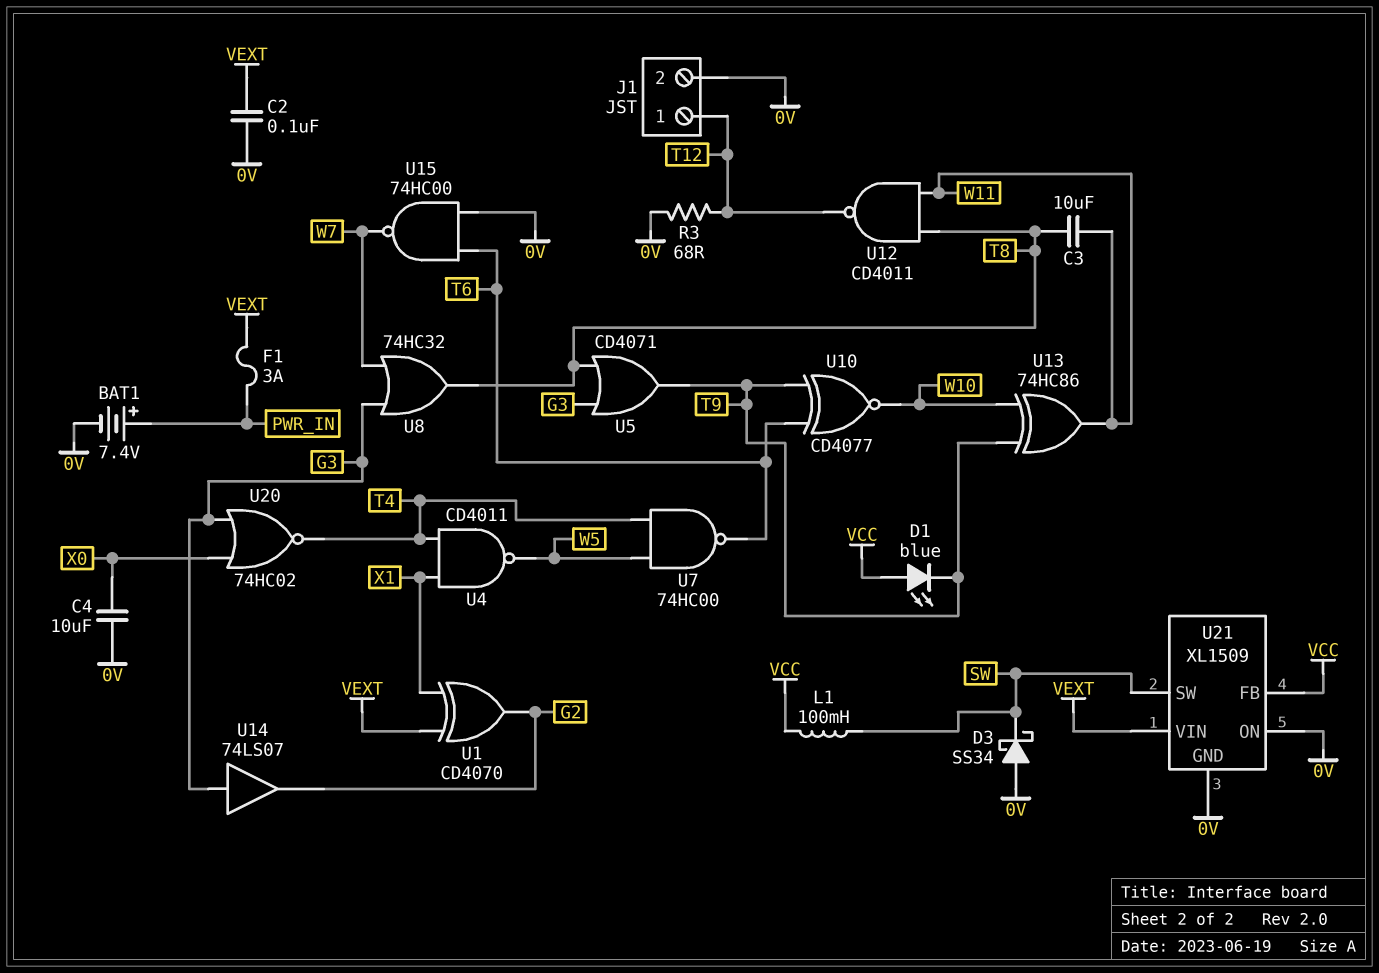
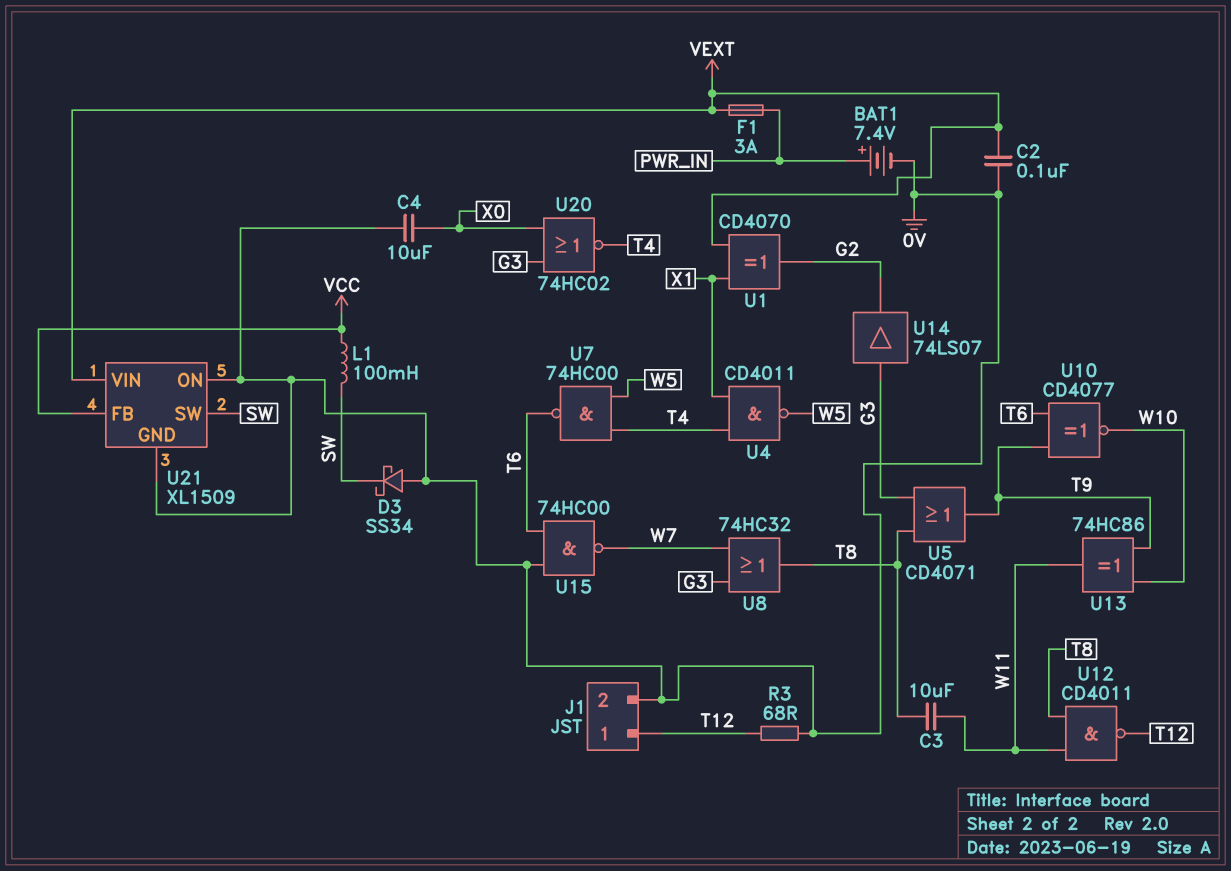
D1: LED blue (A VCC, K T9) -> none

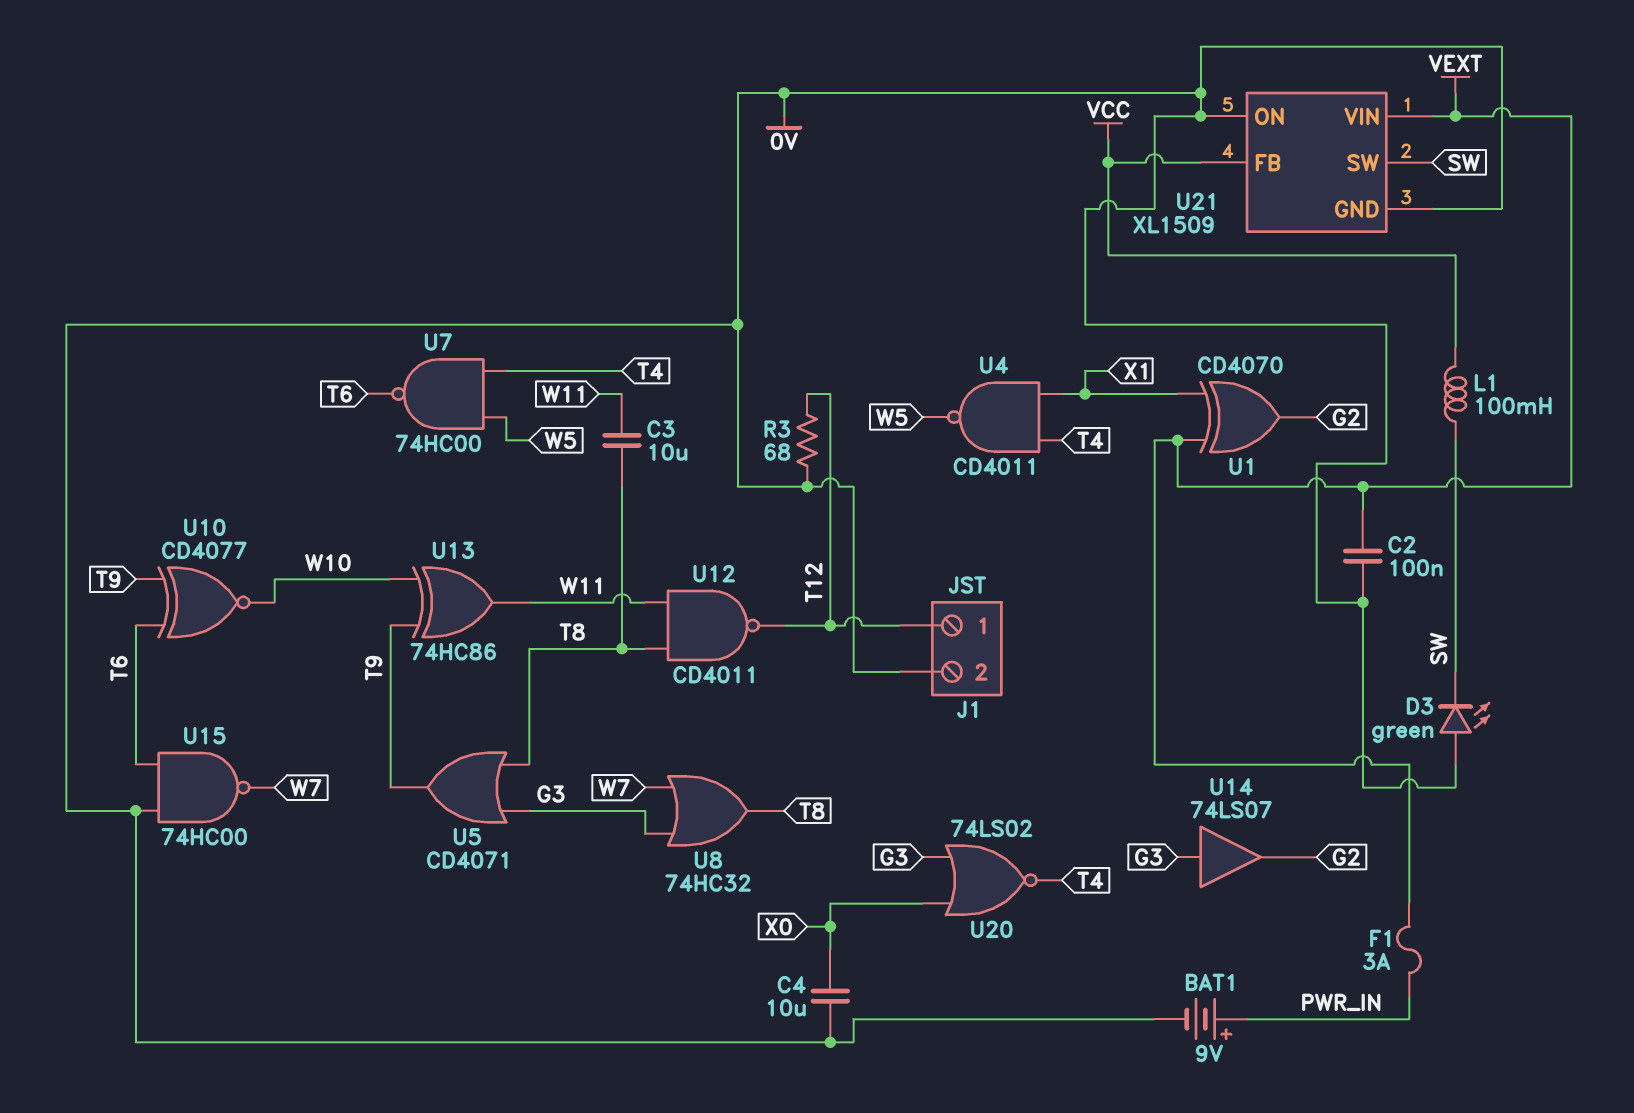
BAT1: 7.4V (plus PWR_IN, minus 0V) -> 9V (plus PWR_IN, minus 0V)
D3: schottky SS34 (A 0V, K SW) -> LED green (A 0V, K SW)
U20: NOR 74HC02 (in G3, in X0, out T4) -> NOR 74LS02 (in G3, in X0, out T4)

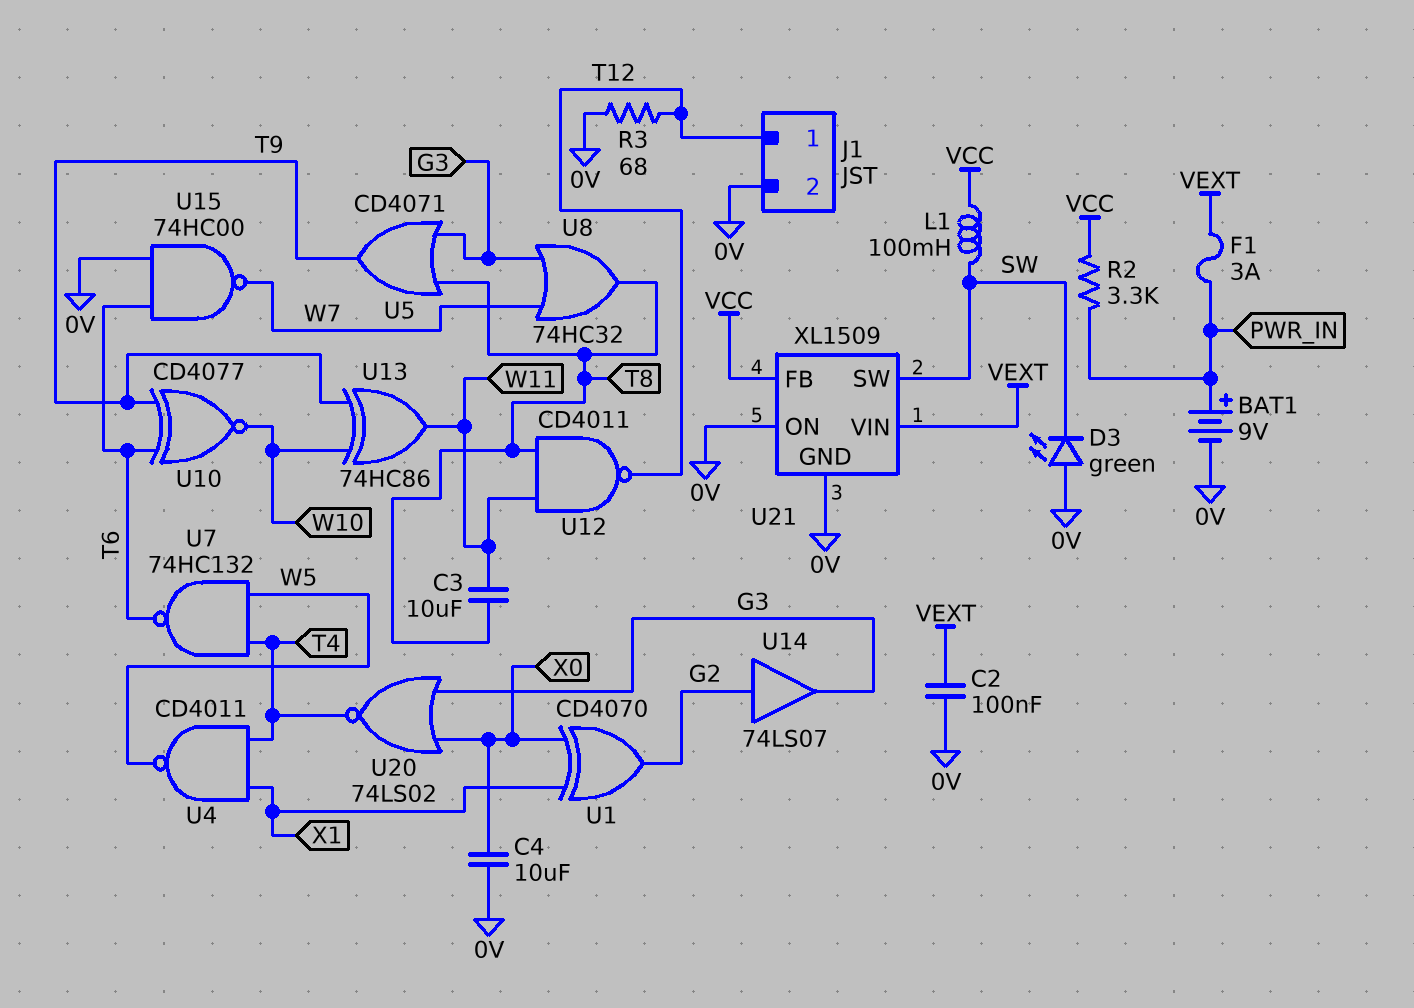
R2: none -> 3.3k (PWR_IN, VCC)
U1: XOR CD4070 (in VEXT, in X1, out G2) -> XOR CD4070 (in X0, in X1, out G2)
U7: NAND 74HC00 (in T4, in W5, out T6) -> NAND 74HC132 (in T4, in W5, out T6)
U14: buffer 74LS07 (in G3, out G2) -> buffer 74LS07 (in G2, out G3)

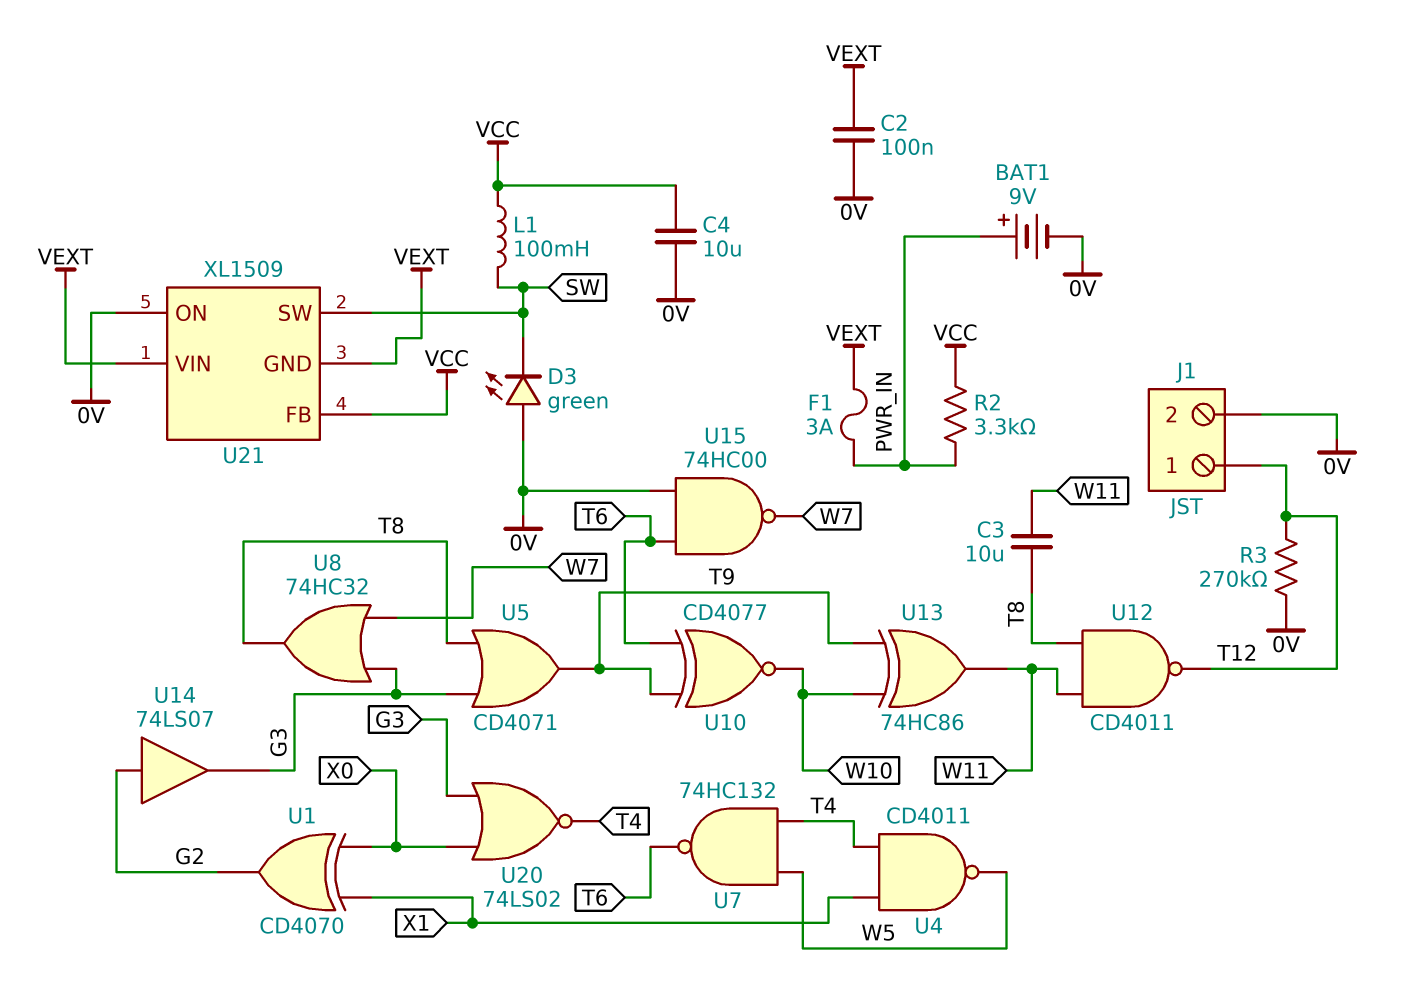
C4: 10uF (0V, X0) -> 10uF (0V, VCC)
R3: 68 (0V, T12) -> 270k (0V, T12)
U21 pin GND: 0V -> VEXT

